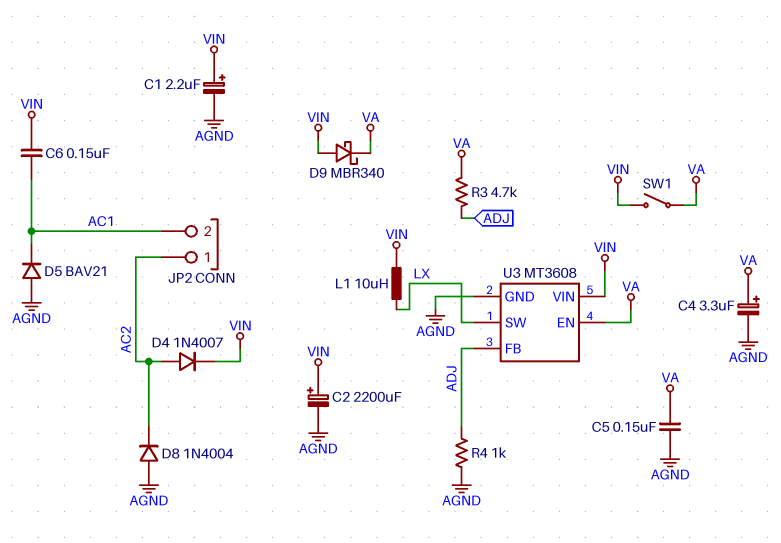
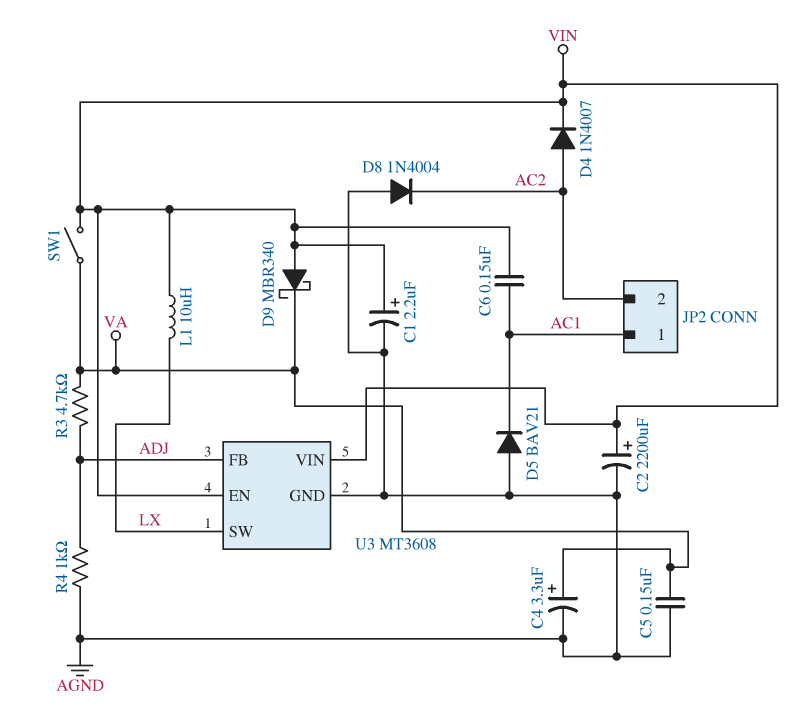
JP2 pin 1: AC2 -> AC1
JP2 pin 2: AC1 -> AC2
U3 pin EN: VA -> VIN

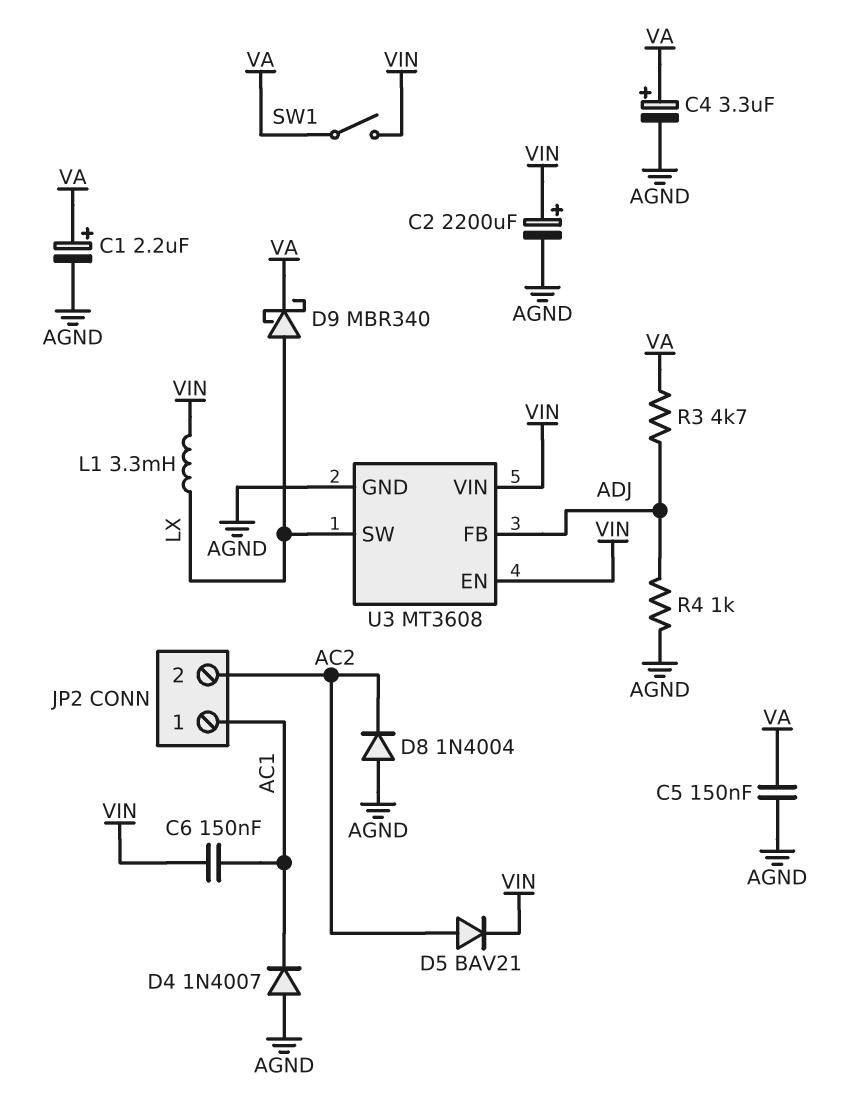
C1: 2.2uF (plus VIN, minus AGND) -> 2.2uF (plus VA, minus AGND)
D4: diode 1N4007 (A AC2, K VIN) -> diode 1N4007 (A AGND, K AC1)
D5: diode BAV21 (A AGND, K AC1) -> diode BAV21 (A AC2, K VIN)
D9: schottky MBR340 (A VIN, K VA) -> schottky MBR340 (A LX, K VA)
L1: 10uH (LX, VIN) -> 3.3mH (LX, VIN)

